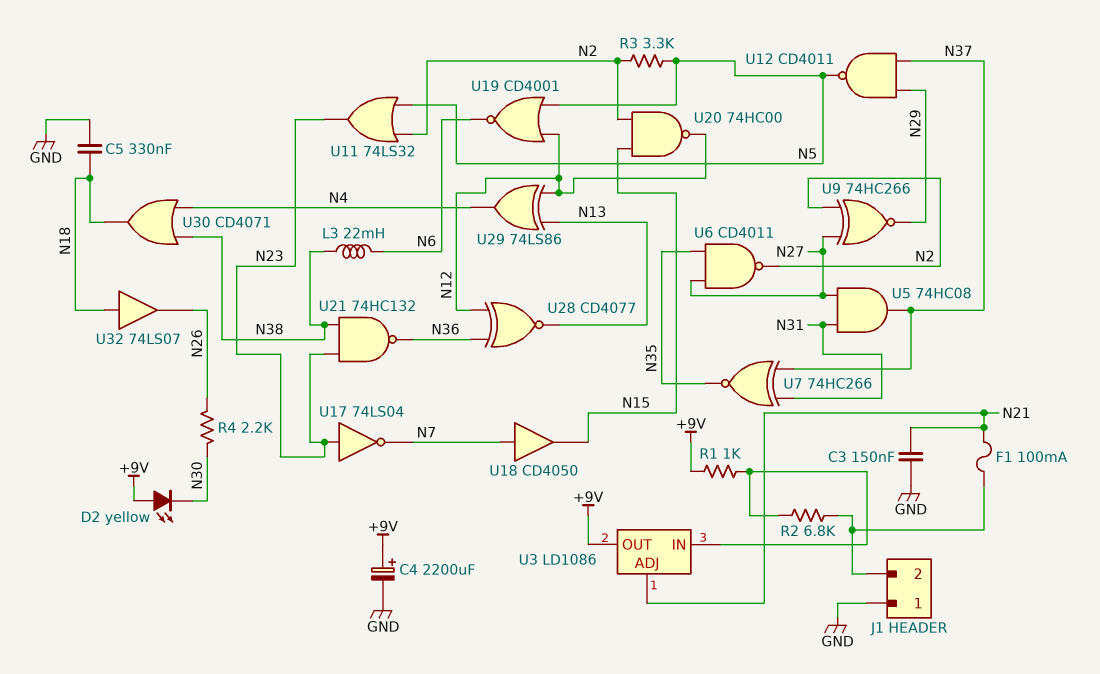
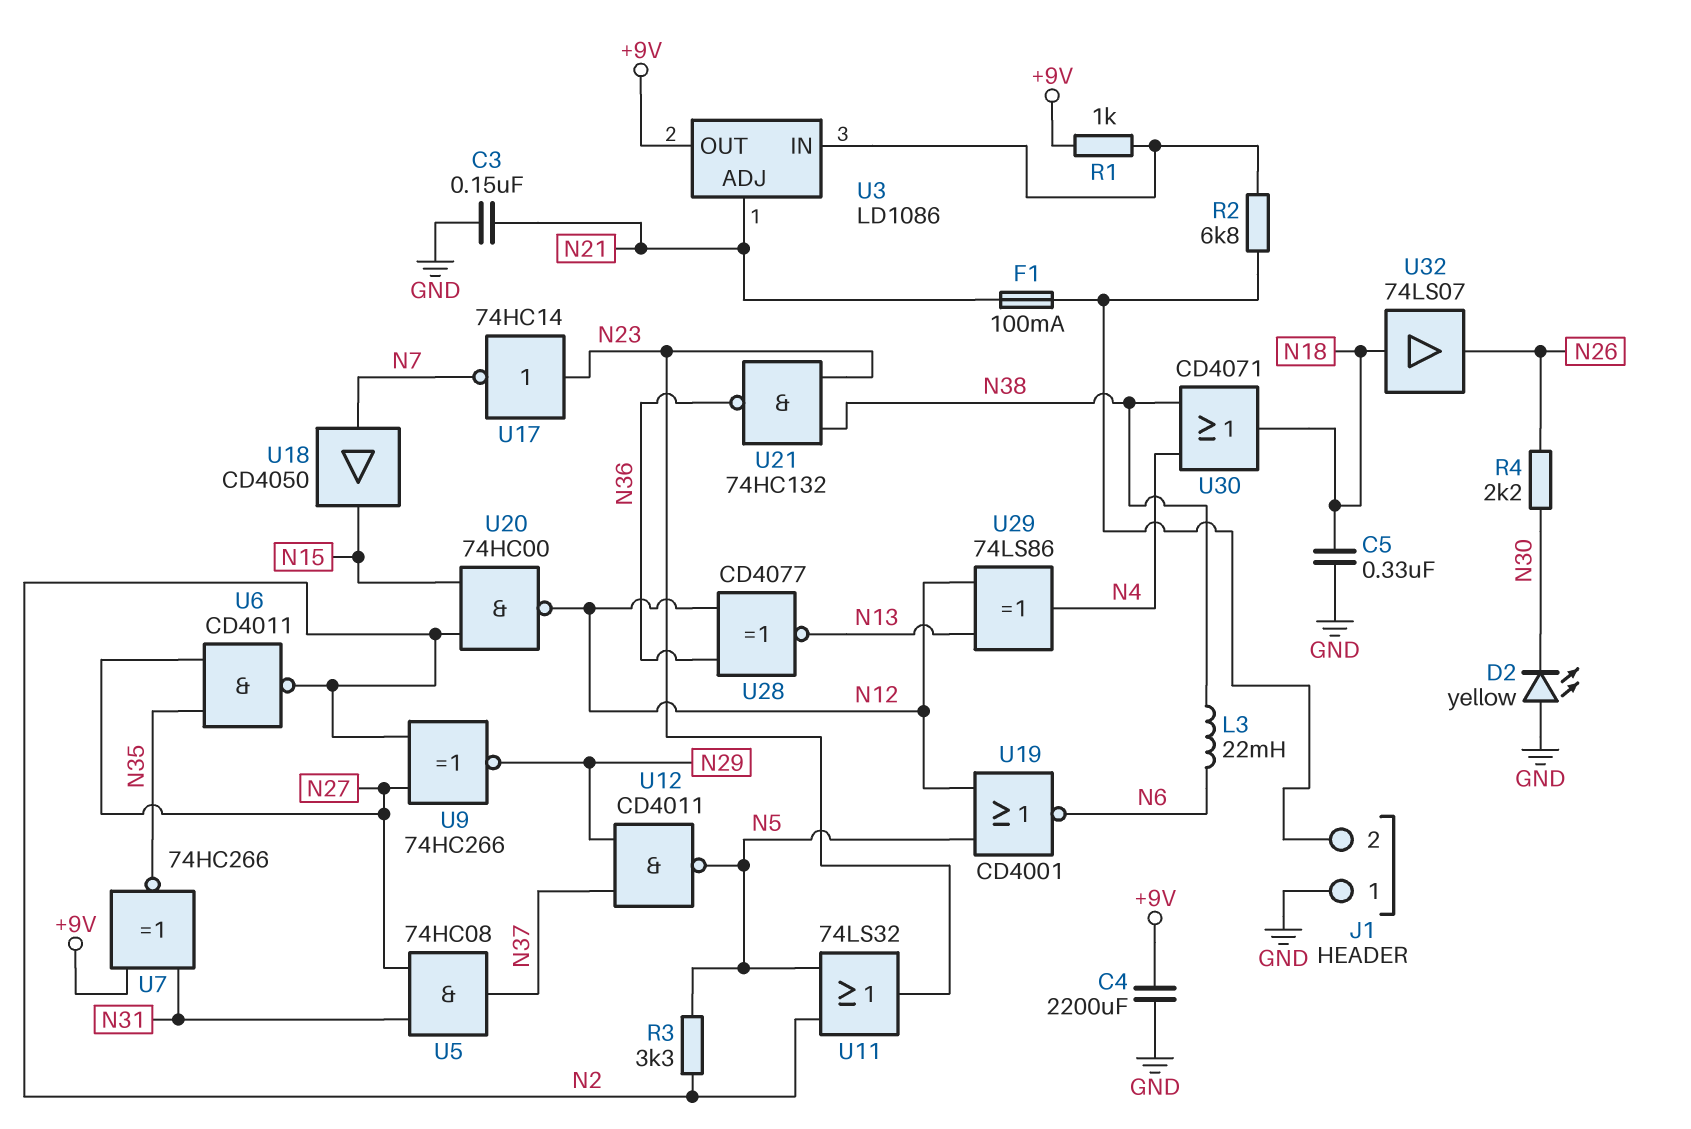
C4: 2200uF (plus +9V, minus GND) -> 2200uF (+9V, GND)
D2: LED yellow (A +9V, K N30) -> LED yellow (A GND, K N30)
U7: XNOR 74HC266 (in N31, in N37, out N35) -> XNOR 74HC266 (in +9V, in N31, out N35)
U17: NOT 74LS04 (in N23, out N7) -> NOT 74HC14 (in N23, out N7)

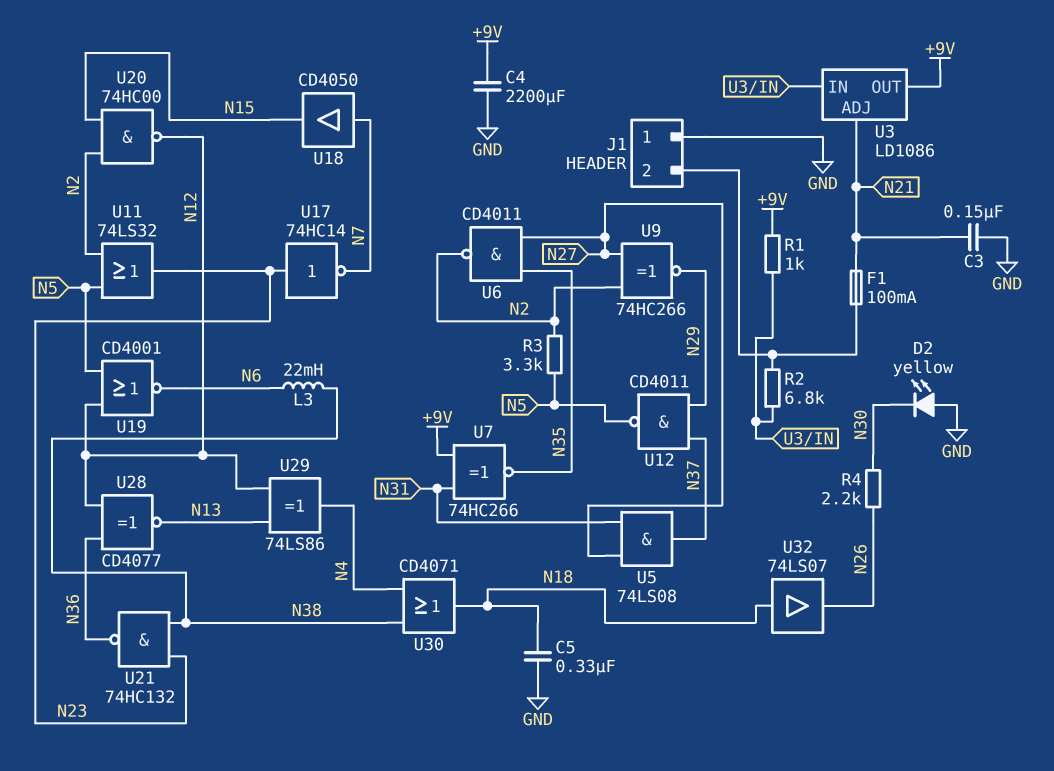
U5: AND 74HC08 (in N27, in N31, out N37) -> AND 74LS08 (in N27, in N31, out N37)

